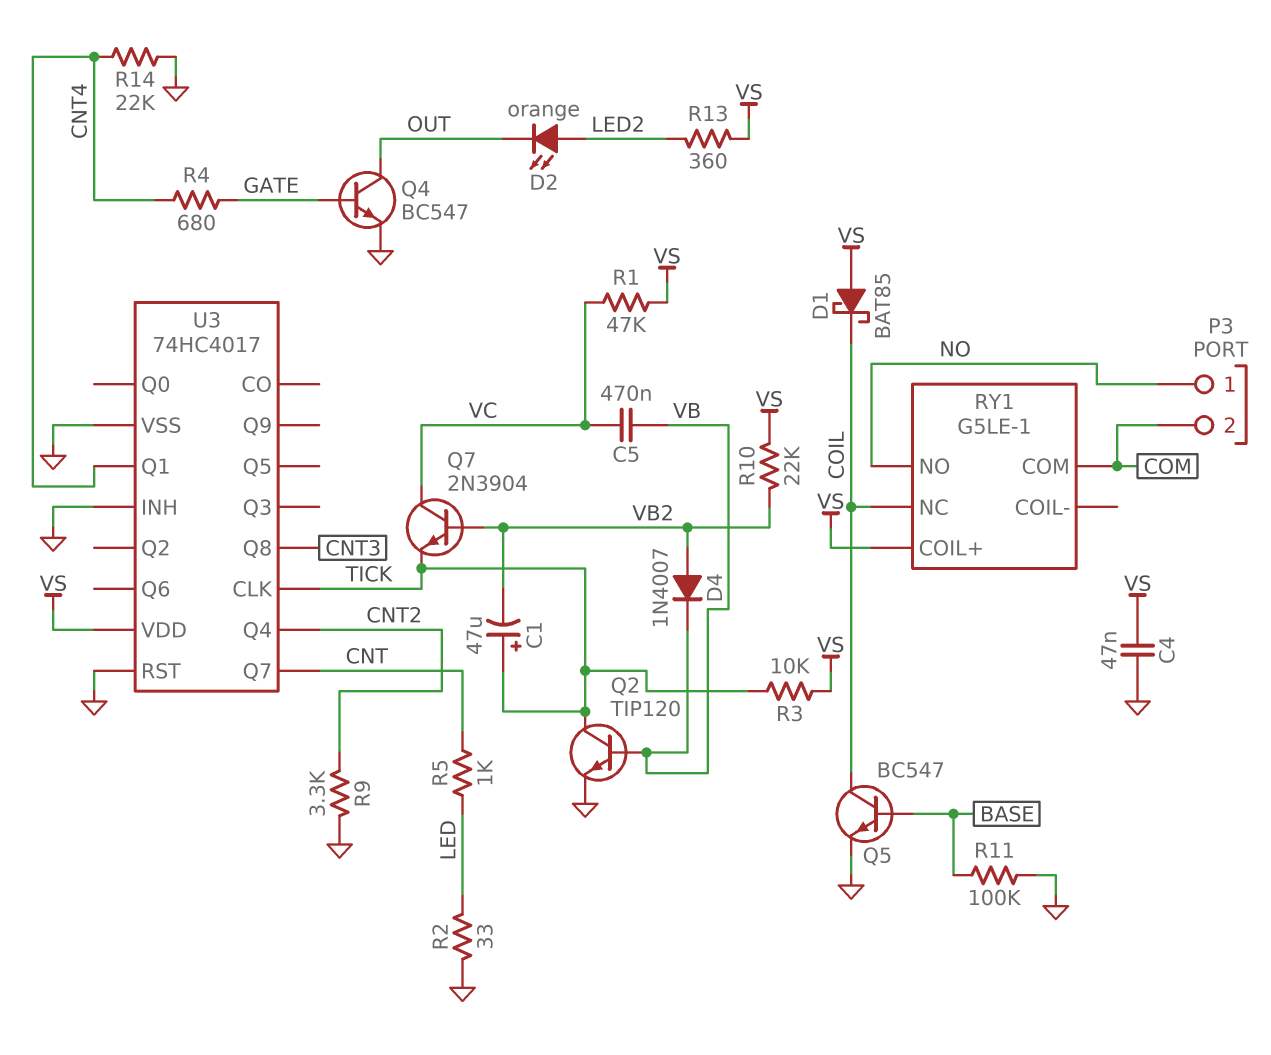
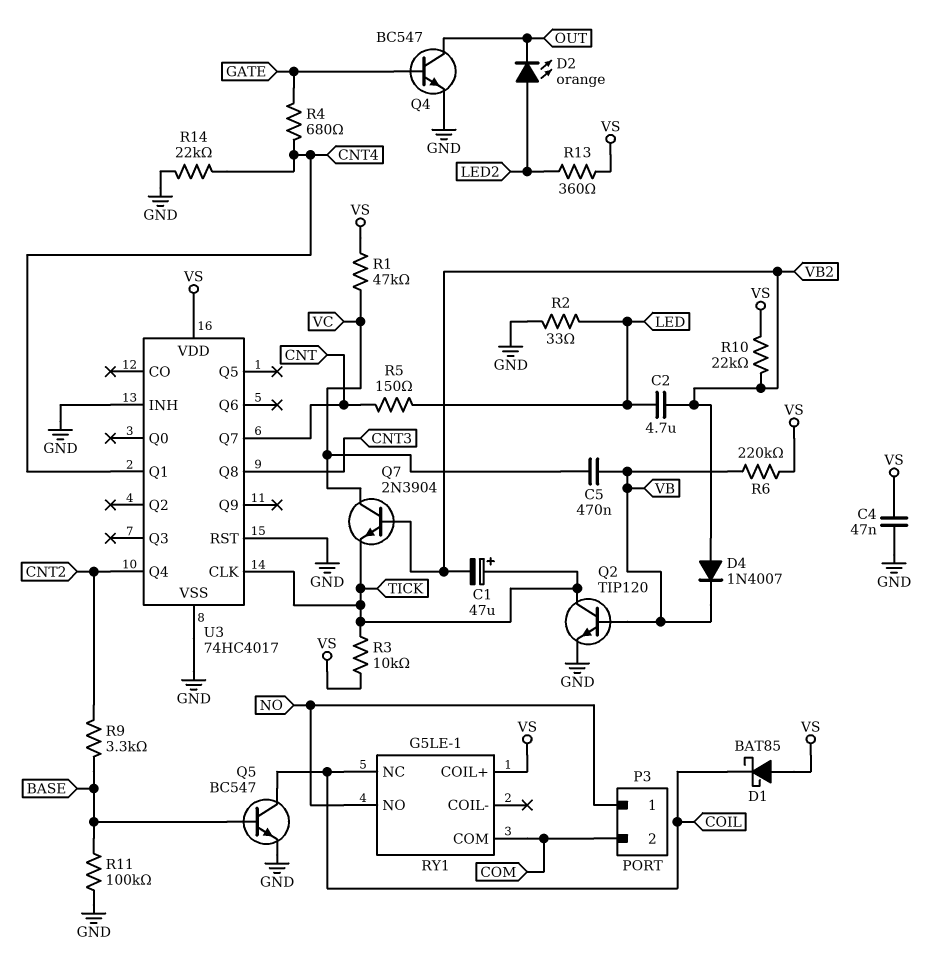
C2: none -> 4.7uF (LED, VB2)
R5: 1k (CNT, LED) -> 150 (CNT, LED)
R6: none -> 220k (VB, VS)
R9: 3.3k (CNT2, GND) -> 3.3k (BASE, CNT2)

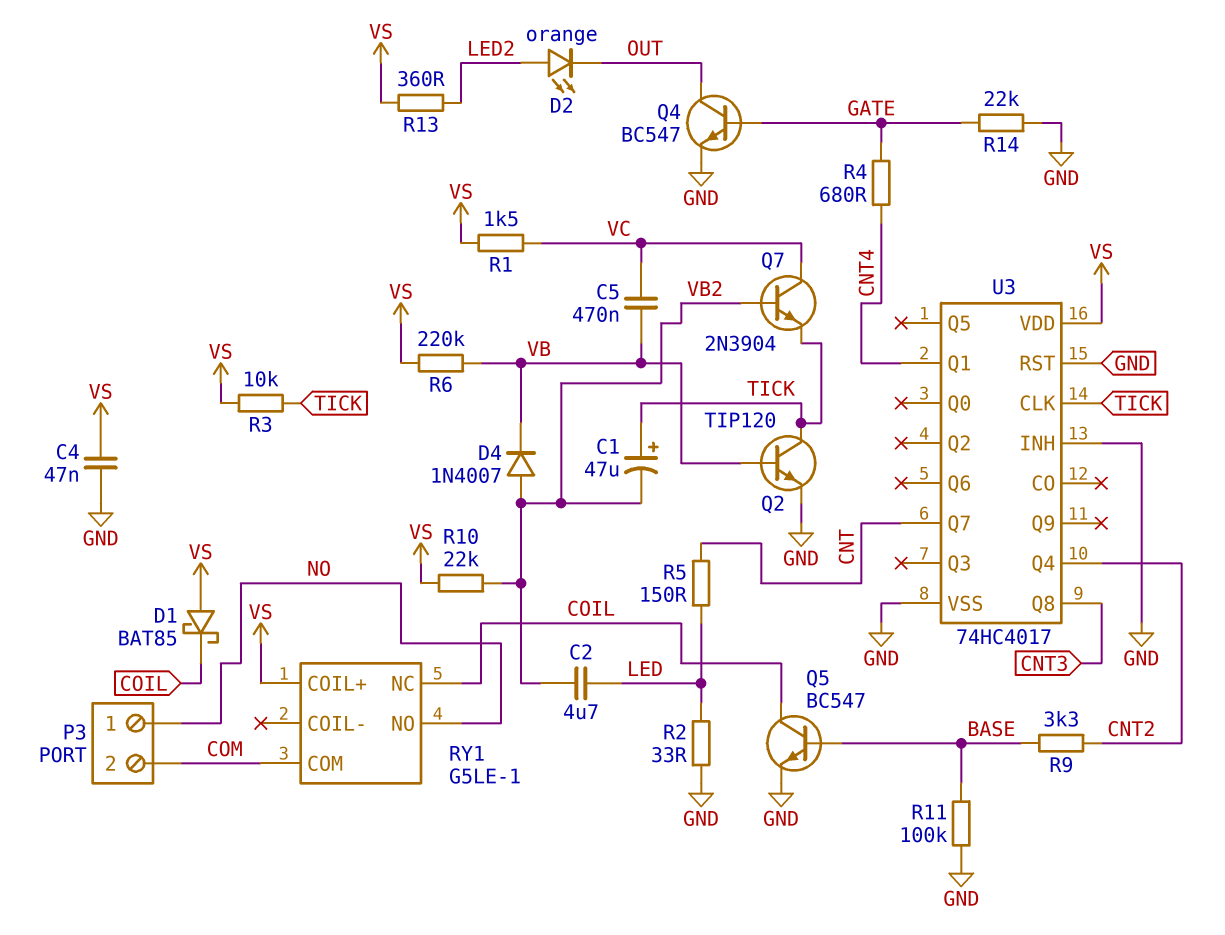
R1: 47k (VC, VS) -> 1.5k (VC, VS)
R14: 22k (CNT4, GND) -> 22k (GATE, GND)

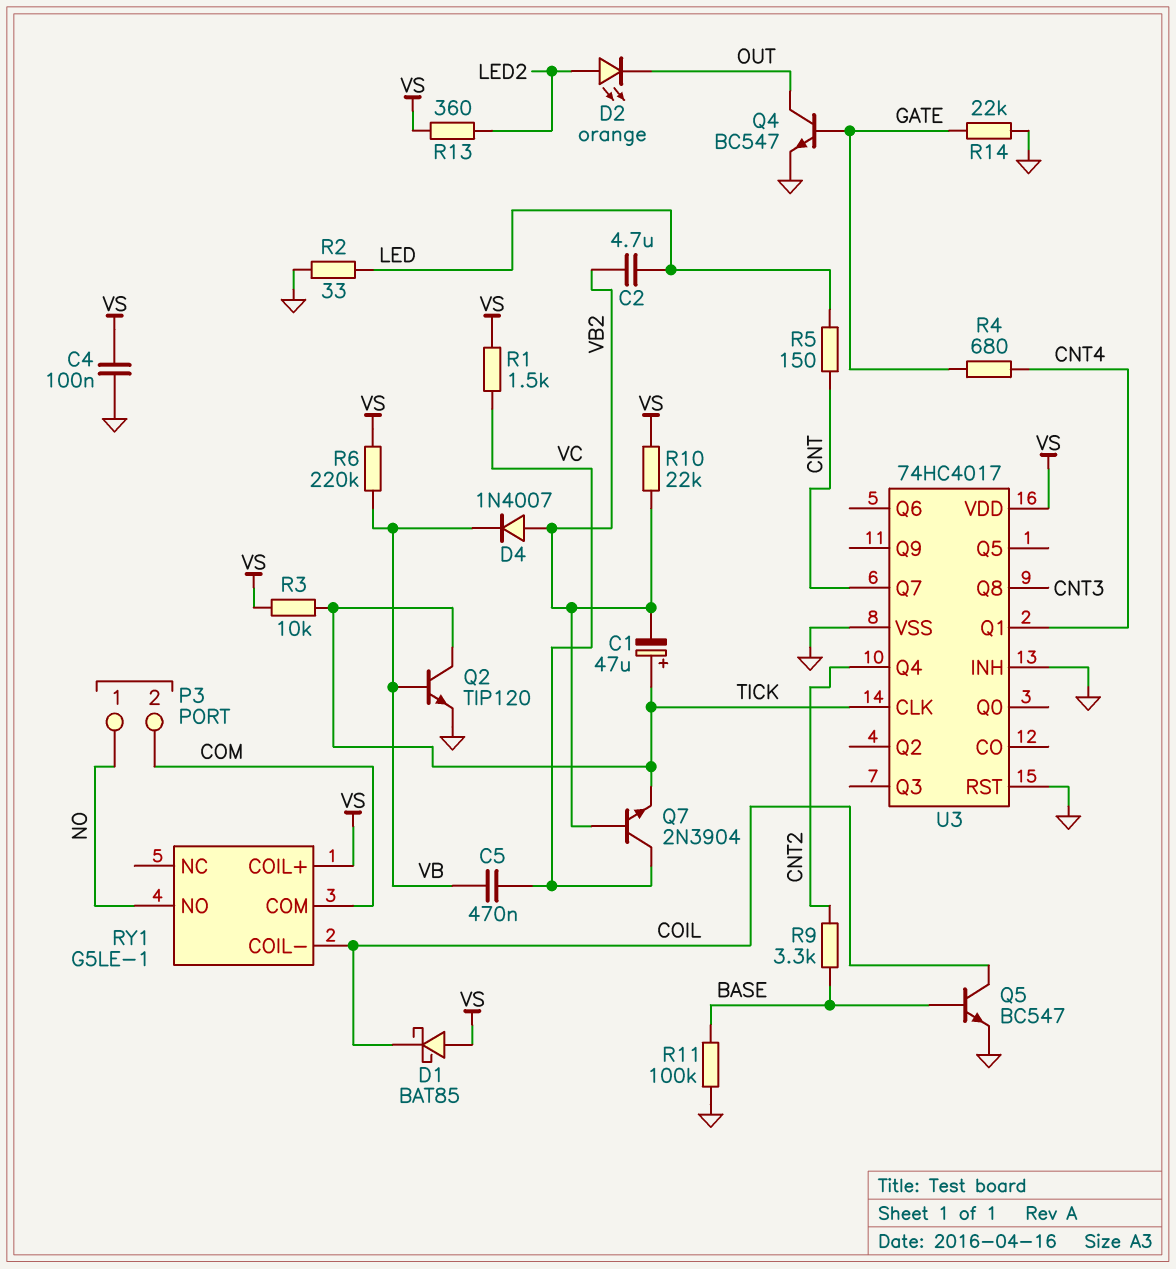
C4: 47nF (GND, VS) -> 100nF (GND, VS)
RY1 pin COIL-: none -> COIL
RY1 pin NC: COIL -> none

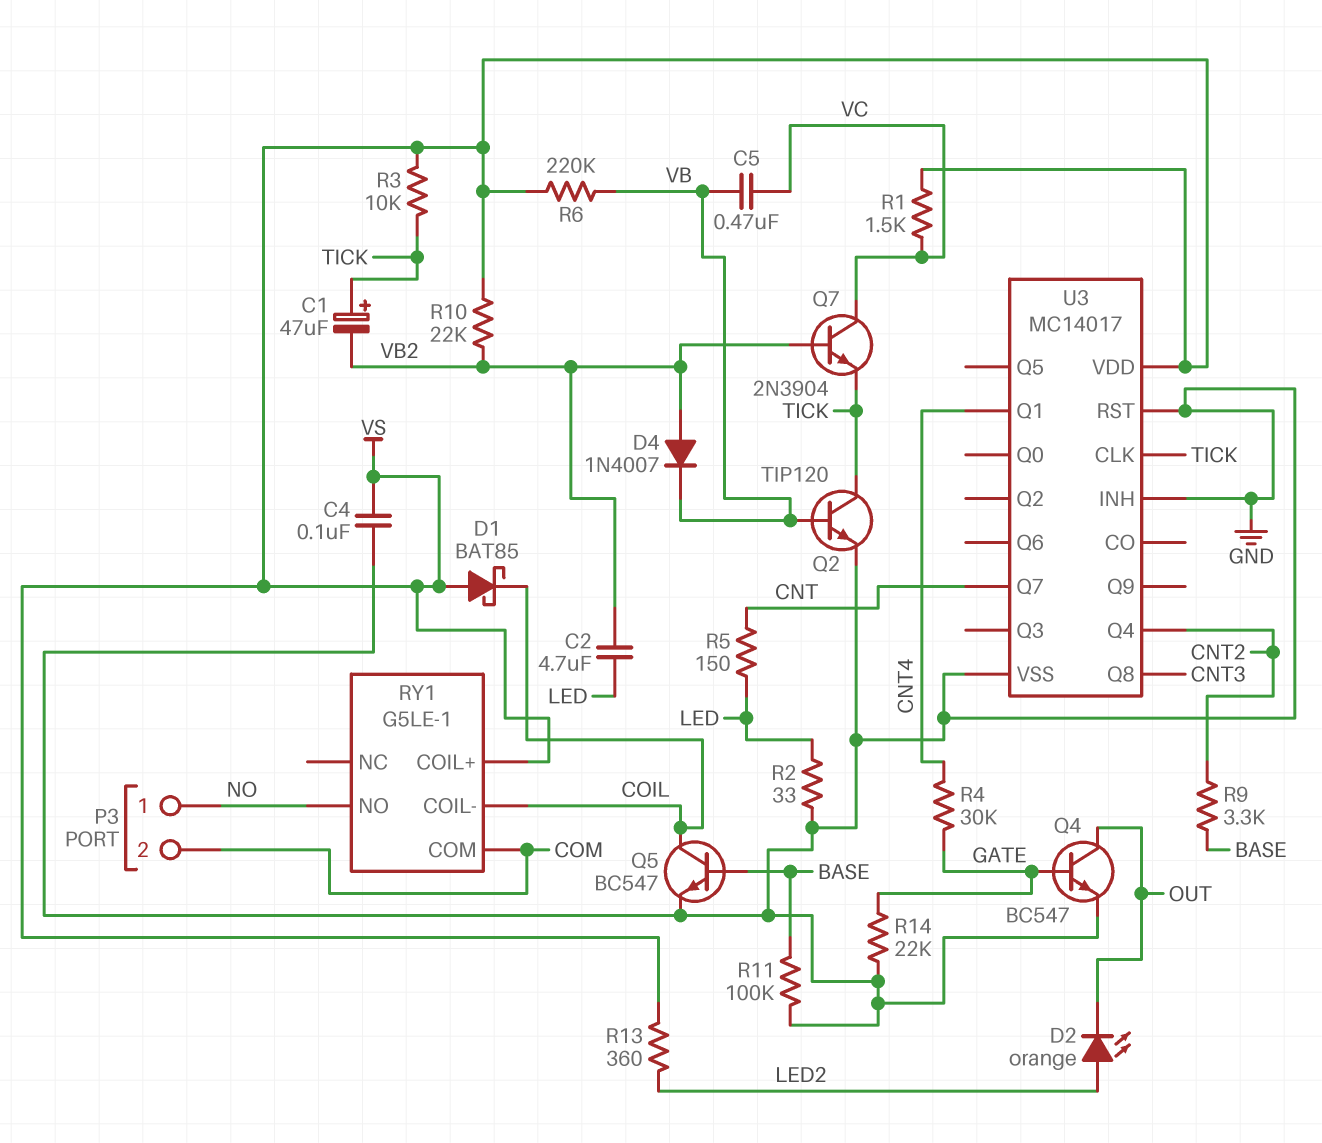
R4: 680 (CNT4, GATE) -> 30k (CNT4, GATE)
U3: 74HC4017 -> MC14017

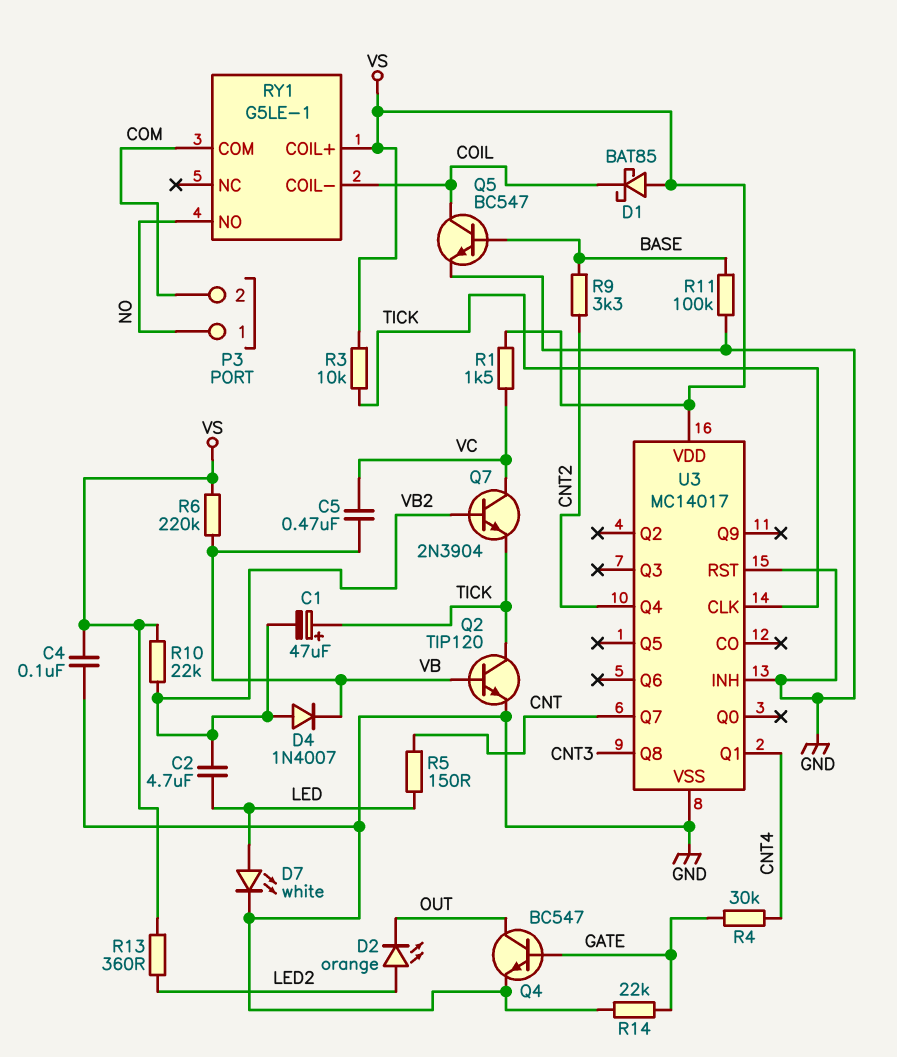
D7: none -> LED white (A LED, K GND)
R2: 33 (GND, LED) -> none

